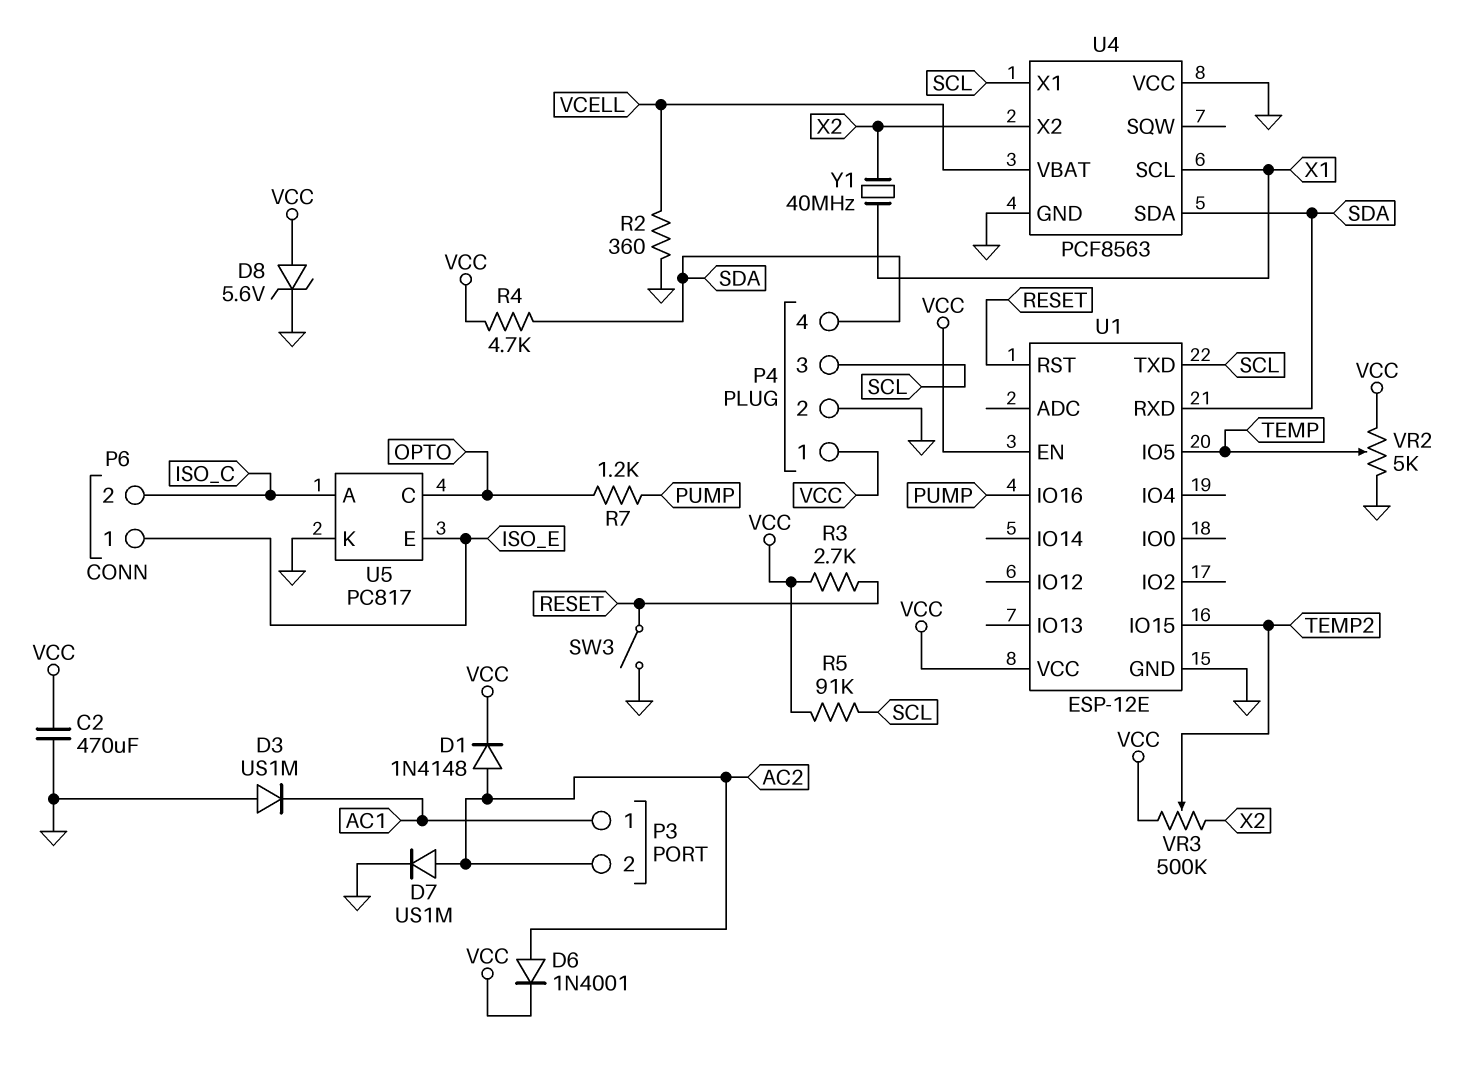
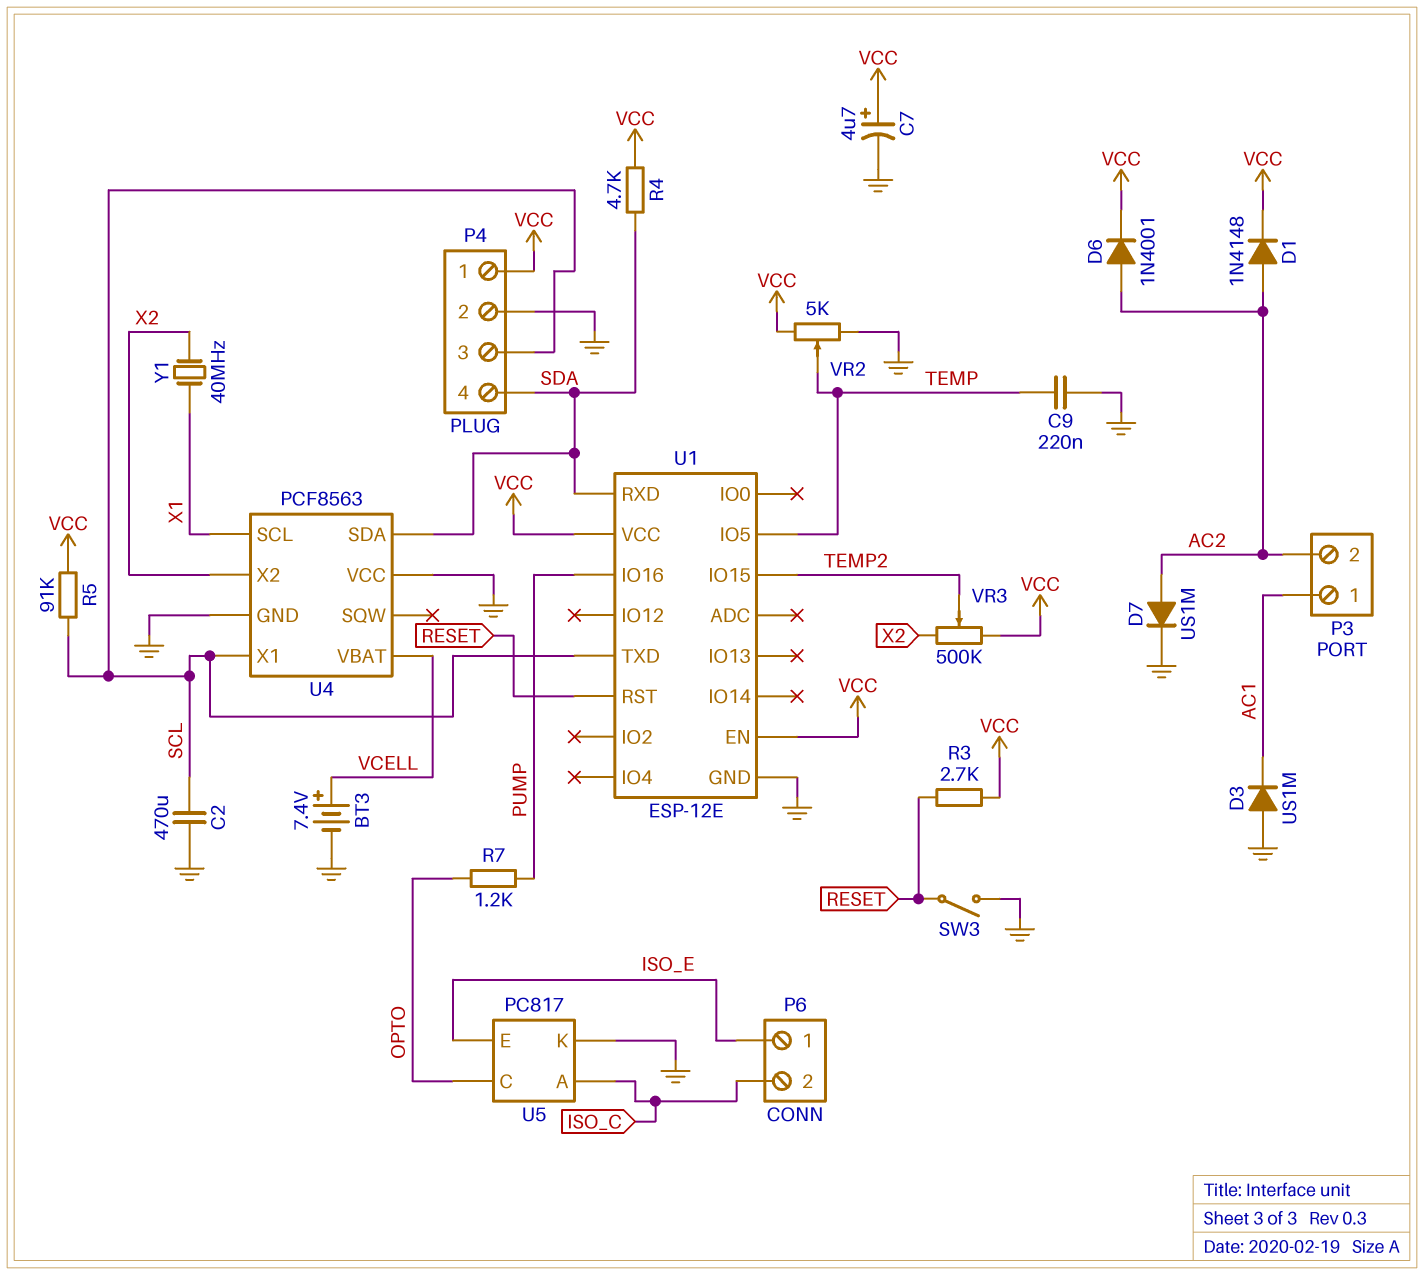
BT3: none -> 7.4V (plus VCELL, minus GND)
C2: 470uF (GND, VCC) -> 470uF (GND, SCL)
C7: none -> 4.7uF (plus VCC, minus GND)
C9: none -> 220nF (GND, TEMP)
D8: zener 5.6V (A VCC, K GND) -> none
R2: 360 (GND, VCELL) -> none

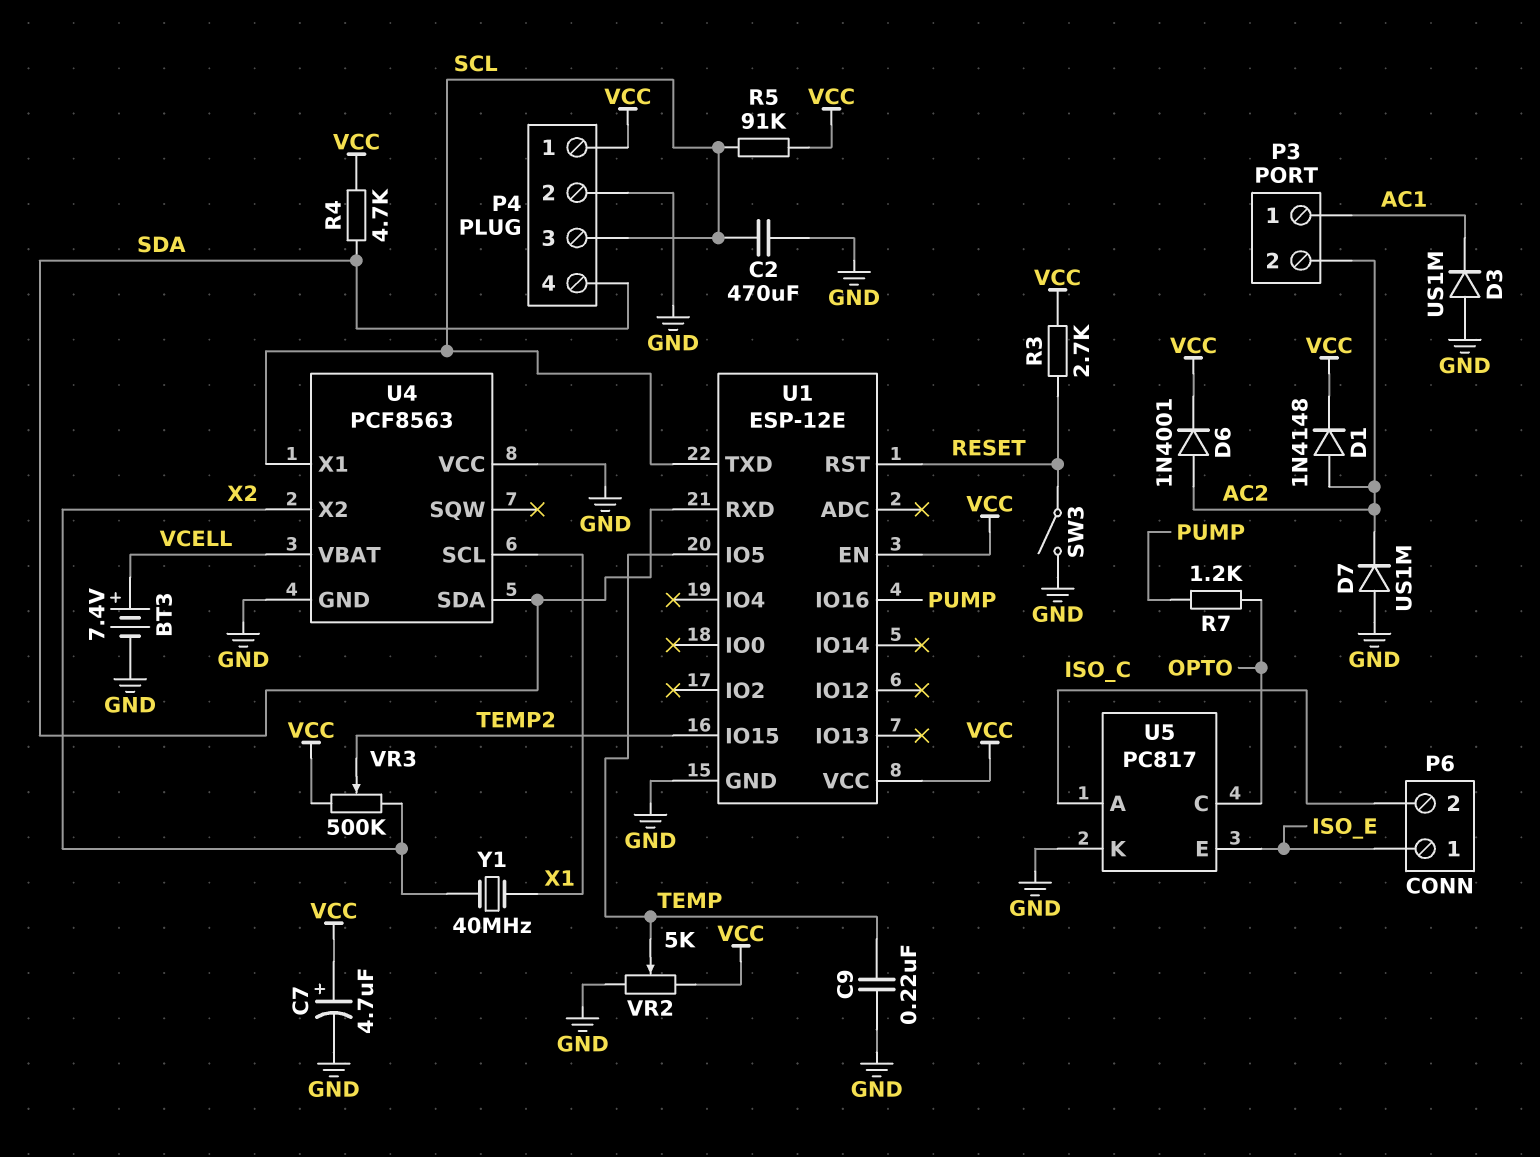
D7: diode US1M (A AC2, K GND) -> diode US1M (A GND, K AC2)

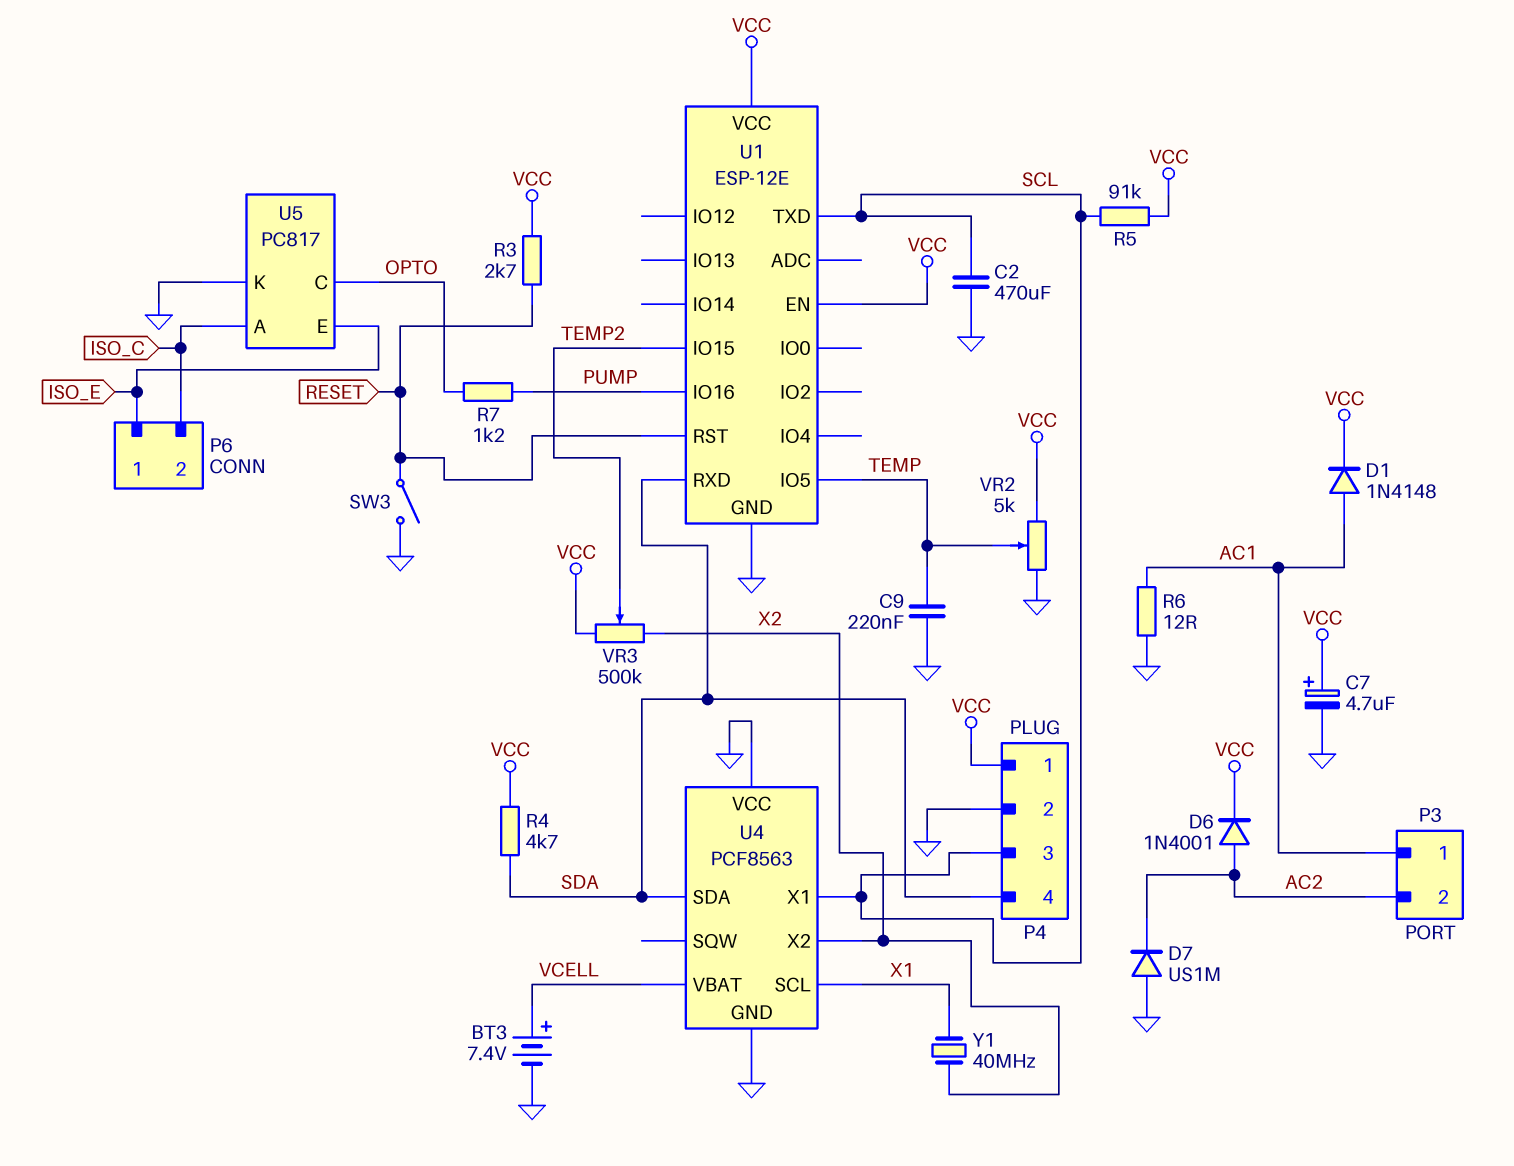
D1: diode 1N4148 (A AC2, K VCC) -> diode 1N4148 (A AC1, K VCC)
D3: diode US1M (A GND, K AC1) -> none
R6: none -> 12 (AC1, GND)

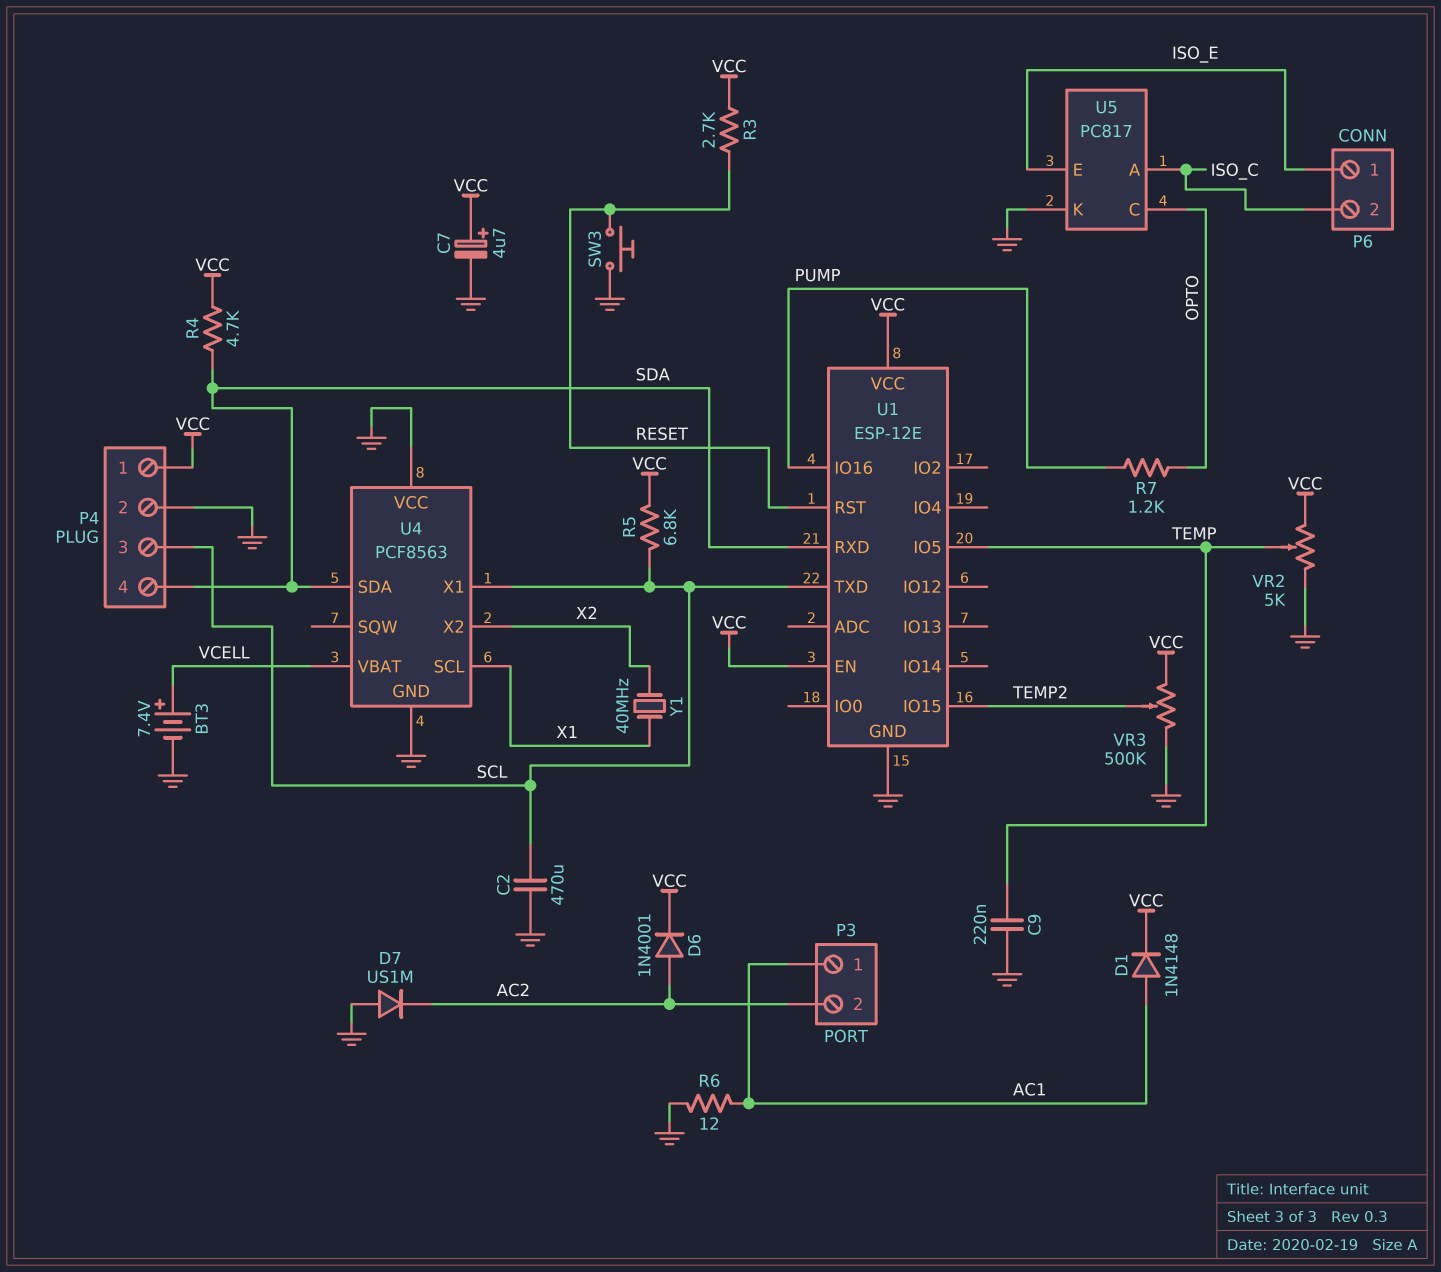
R5: 91k (SCL, VCC) -> 6.8k (SCL, VCC)
SW3: switch (GND, RESET) -> button (GND, RESET)
VR3: 500k (VCC, X2, wiper TEMP2) -> 500k (GND, VCC, wiper TEMP2)

